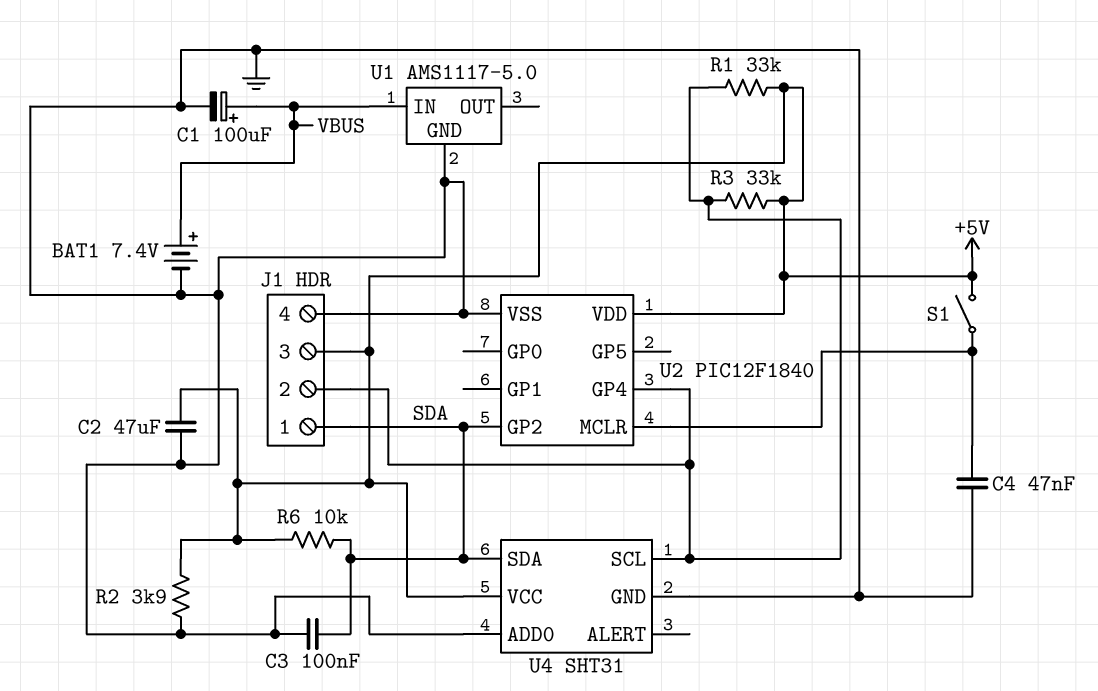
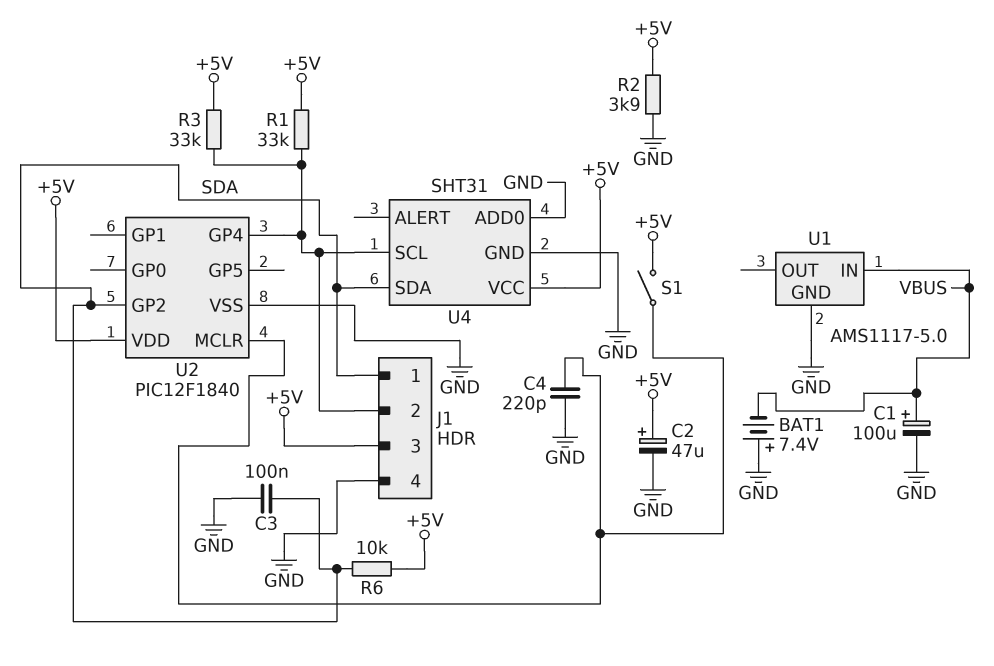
BAT1: 7.4V (plus VBUS, minus GND) -> 7.4V (plus GND, minus VBUS)
C2: 47uF (+5V, GND) -> 47uF (plus +5V, minus GND)
C4: 47nF (GND, U2/MCLR) -> 220pF (GND, U2/MCLR)

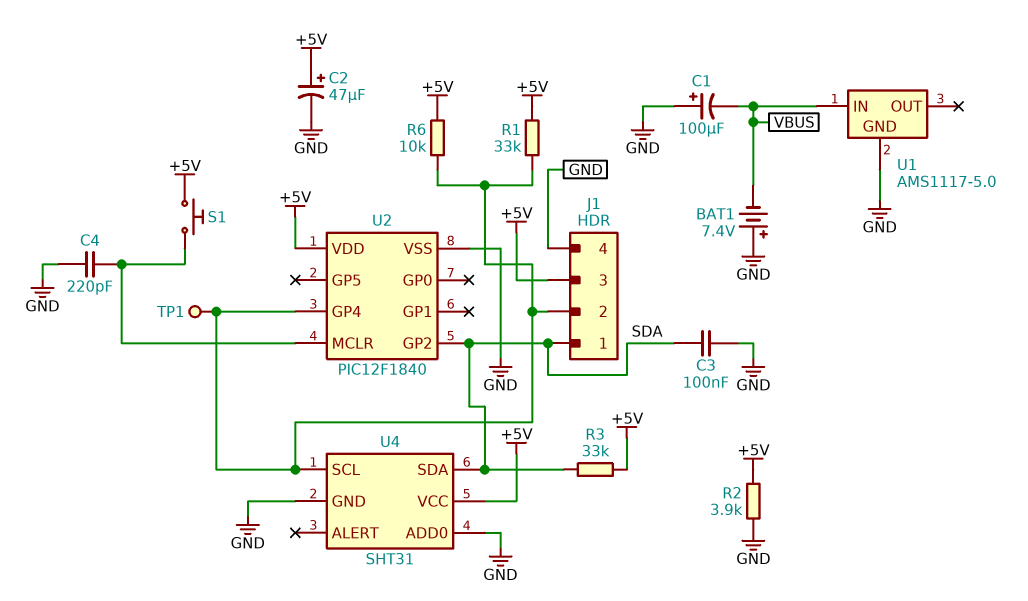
C1: 100uF (plus VBUS, minus GND) -> 100uF (plus GND, minus VBUS)
R3: 33k (+5V, J1/2) -> 33k (+5V, SDA)
R6: 10k (+5V, SDA) -> 10k (+5V, J1/2)
S1: switch (+5V, U2/MCLR) -> button (+5V, U2/MCLR)
TP1: none -> test point (J1/2)

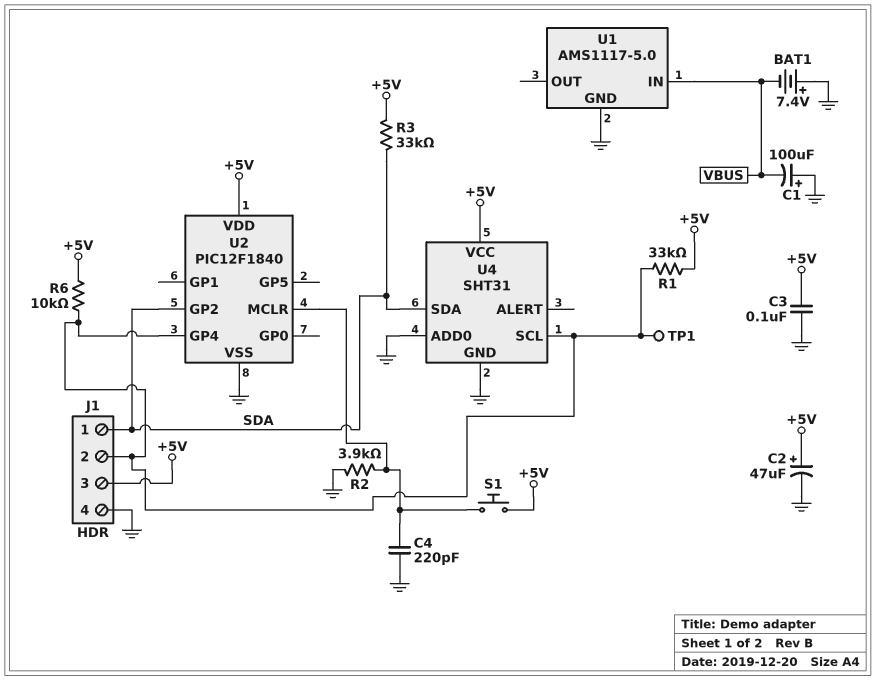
C3: 100nF (GND, SDA) -> 100nF (+5V, GND)
R2: 3.9k (+5V, GND) -> 3.9k (GND, U2/MCLR)

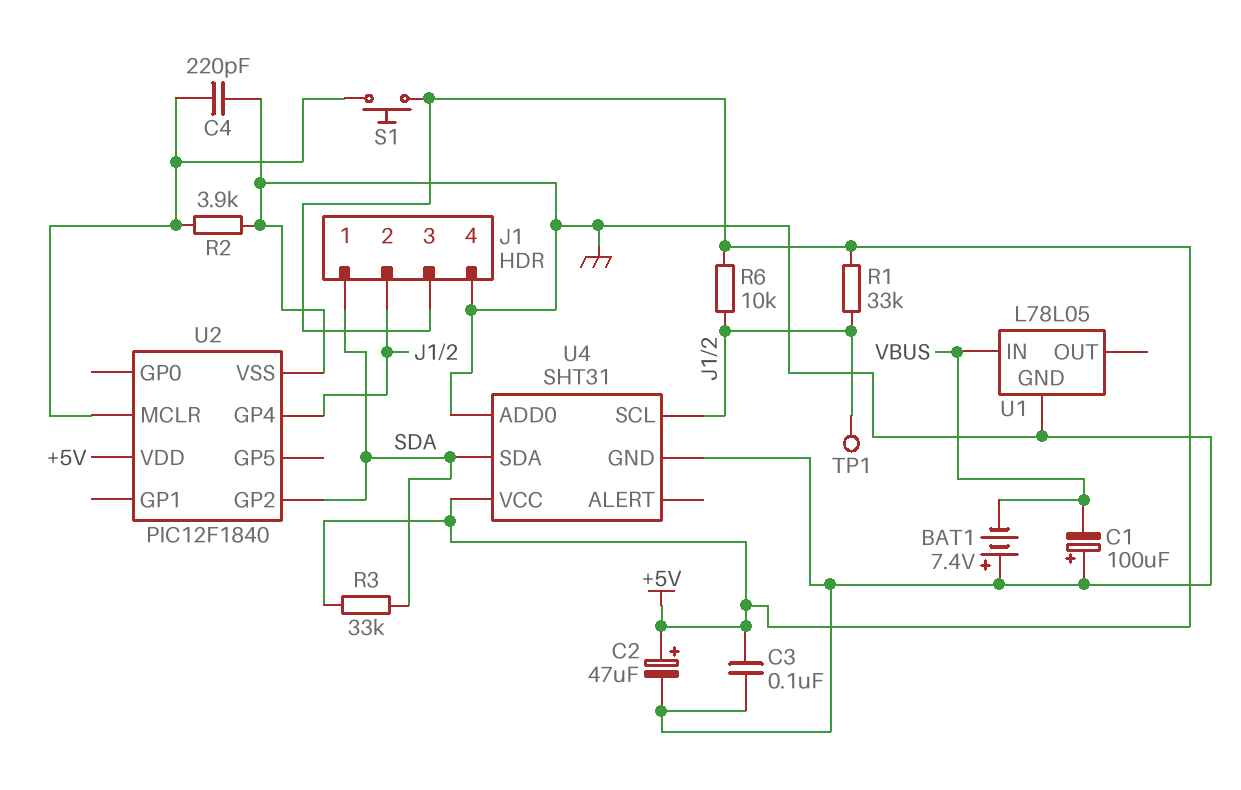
U1: AMS1117-5.0 -> L78L05

